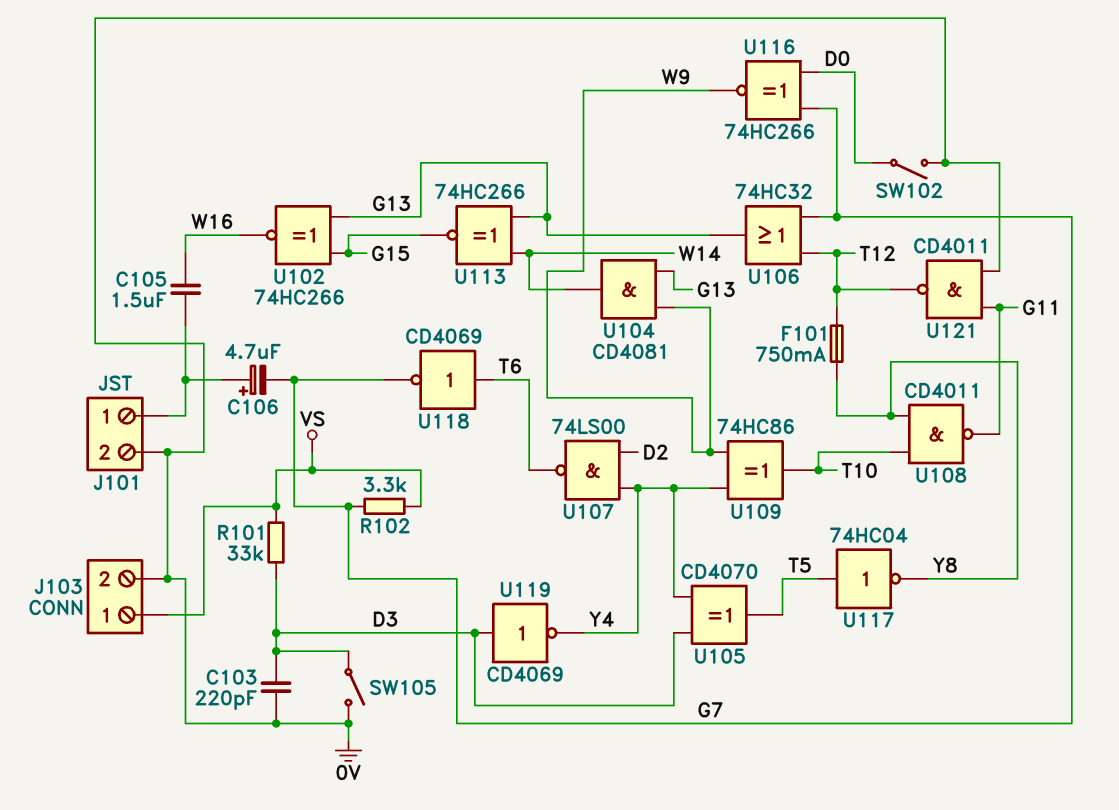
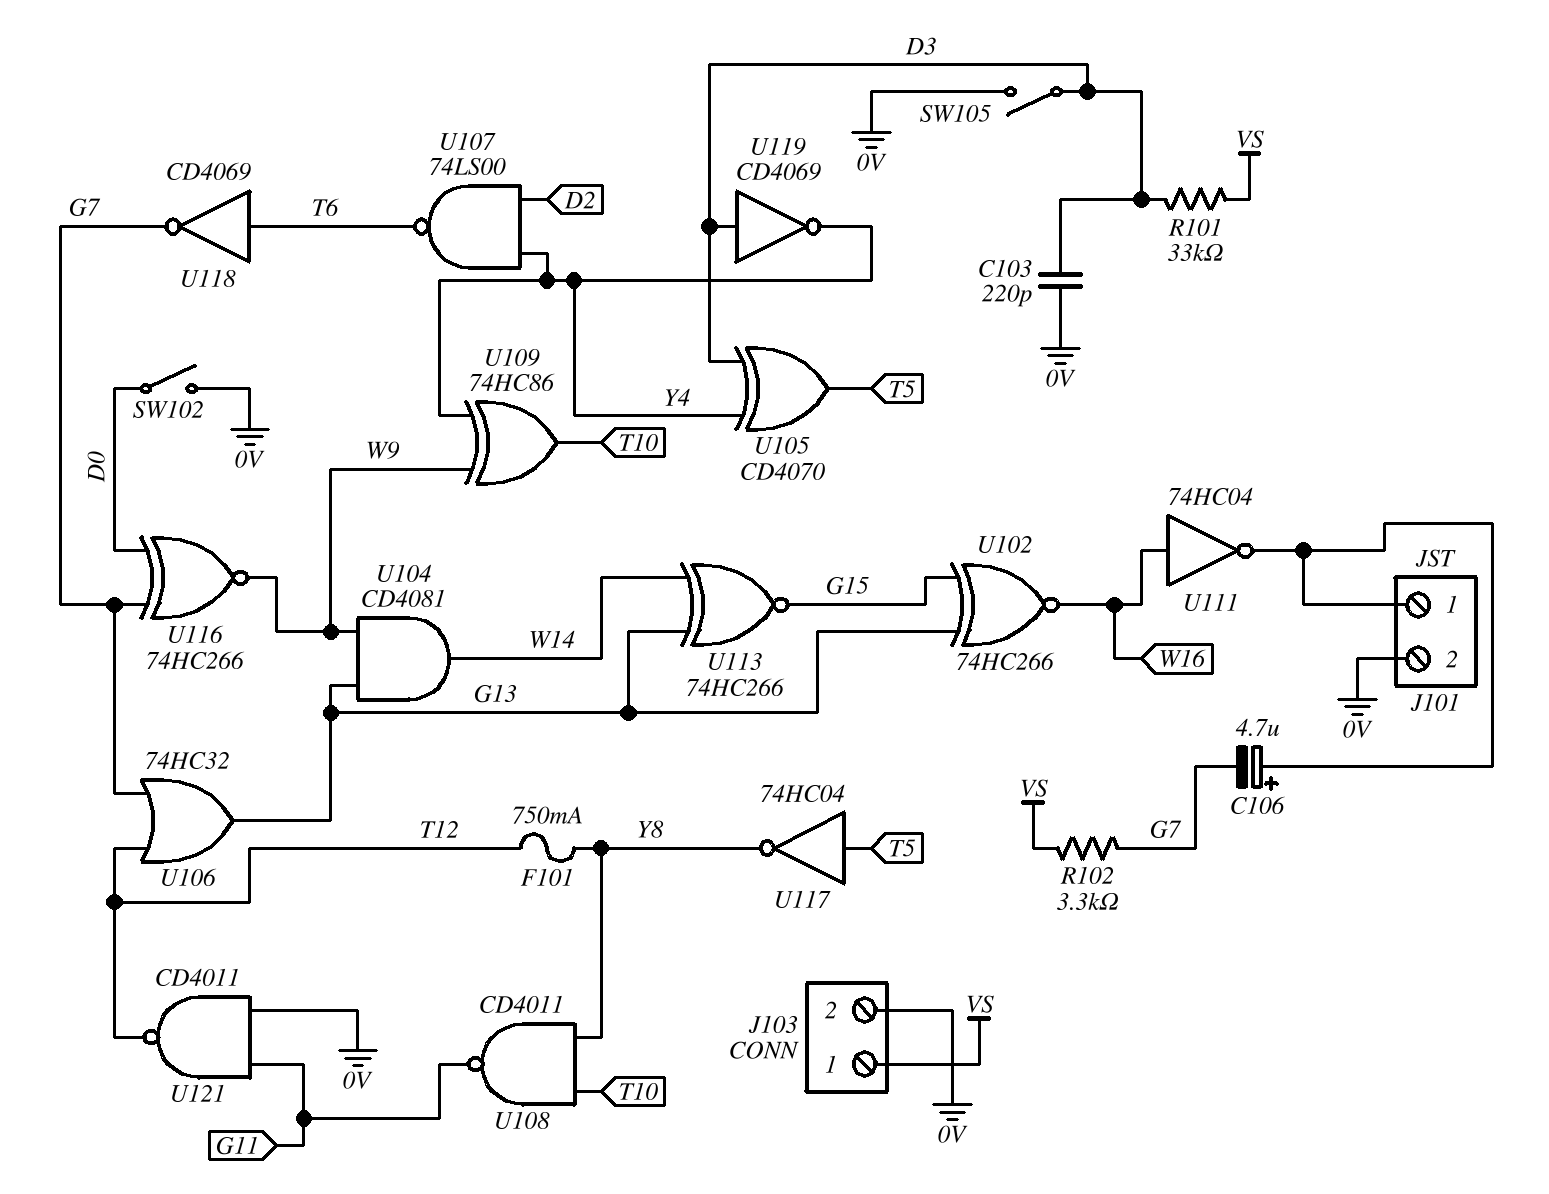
C105: 1.5uF (J101/1, W16) -> none
U111: none -> NOT 74HC04 (in W16, out J101/1)

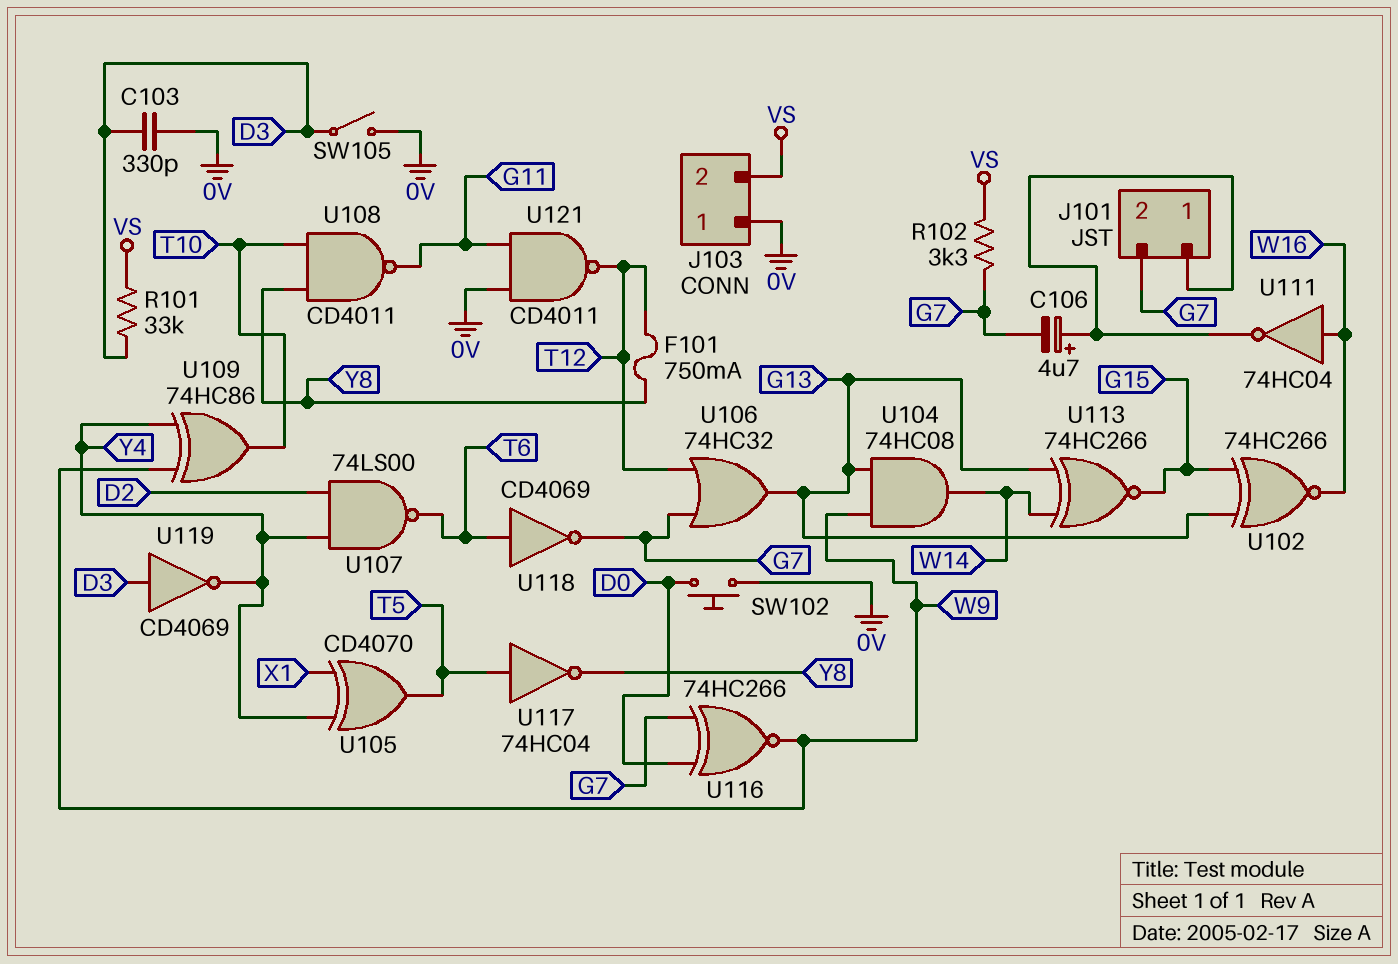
C103: 220pF (0V, D3) -> 330pF (0V, D3)
J101 pin 2: 0V -> G7
J103 pin 1: VS -> 0V
J103 pin 2: 0V -> VS
SW102: switch (0V, D0) -> button (0V, D0)
U104: AND CD4081 (in G13, in W9, out W14) -> AND 74HC08 (in G13, in W9, out W14)
U105: XOR CD4070 (in D3, in Y4, out T5) -> XOR CD4070 (in X1, in Y4, out T5)

